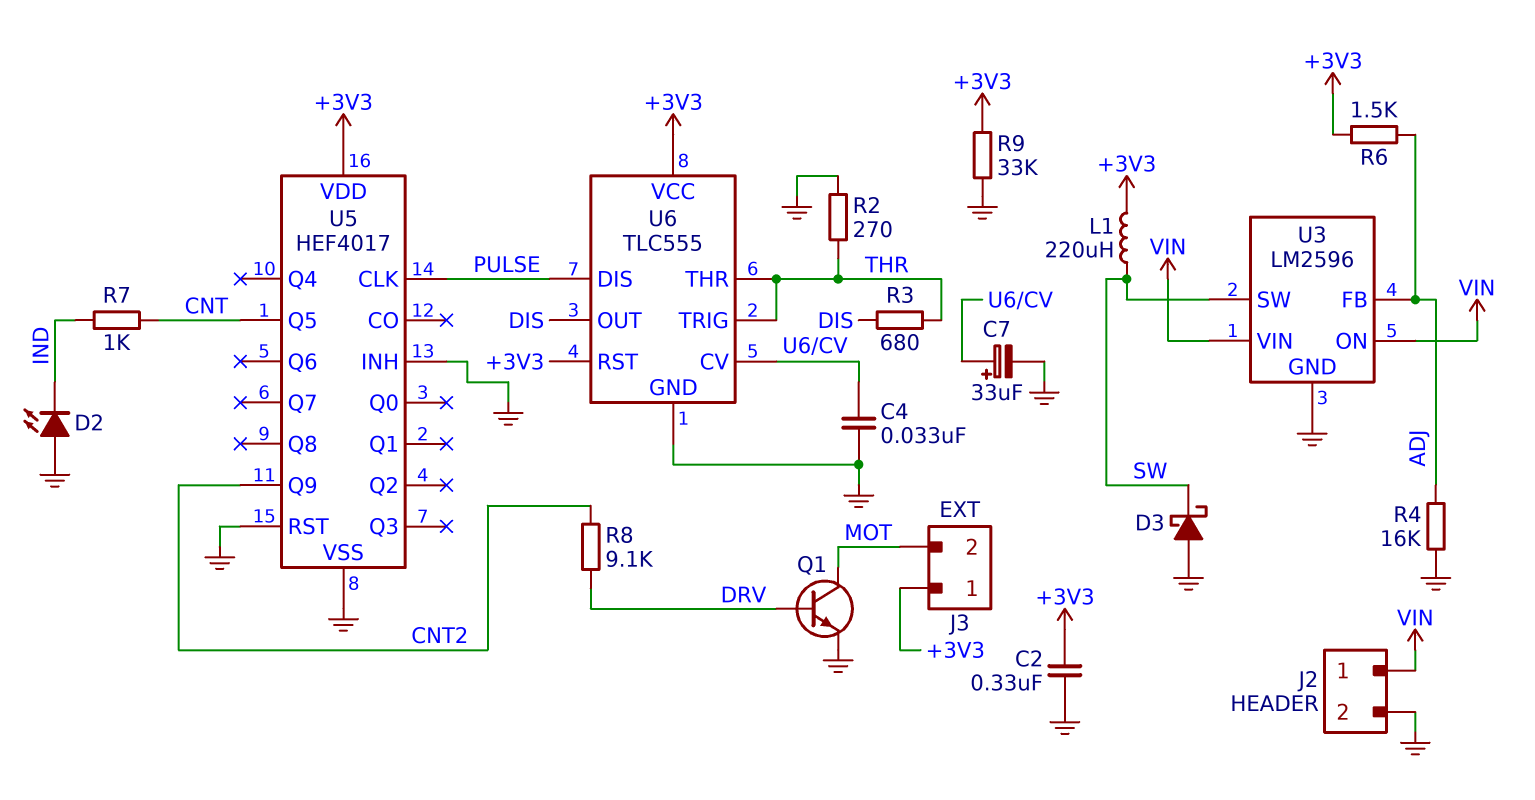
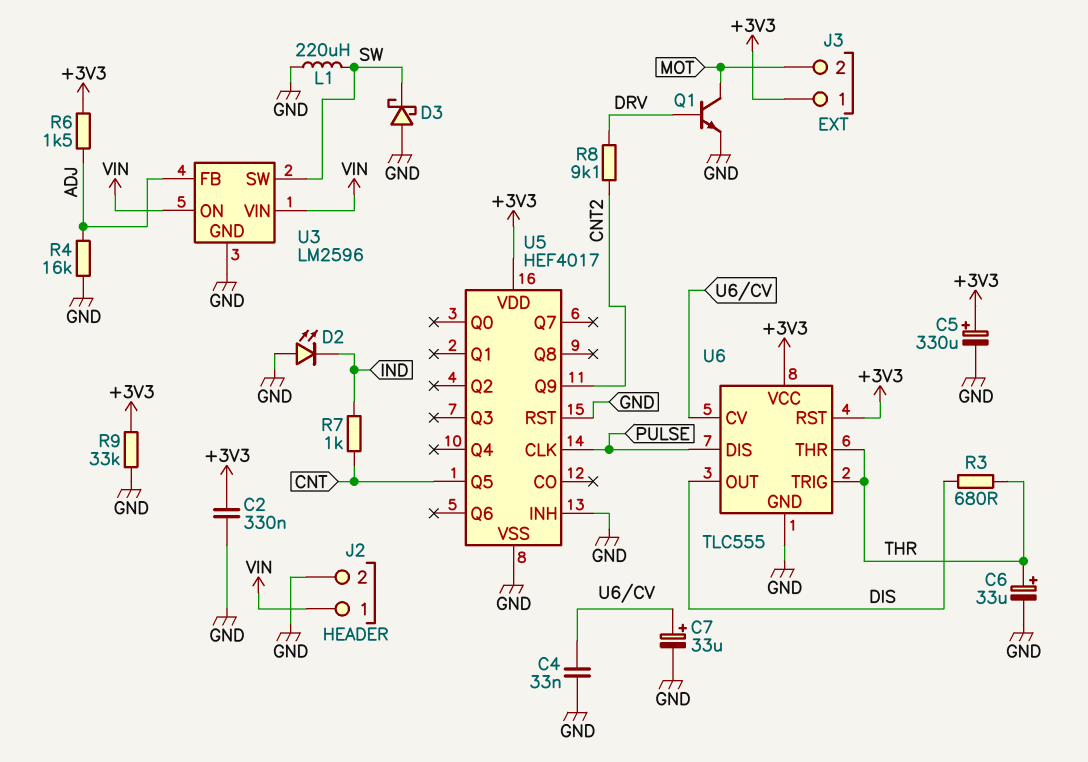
C5: none -> 330uF (plus +3V3, minus GND)
C6: none -> 33uF (plus THR, minus GND)
L1: 220uH (+3V3, SW) -> 220uH (GND, SW)
R2: 270 (GND, THR) -> none

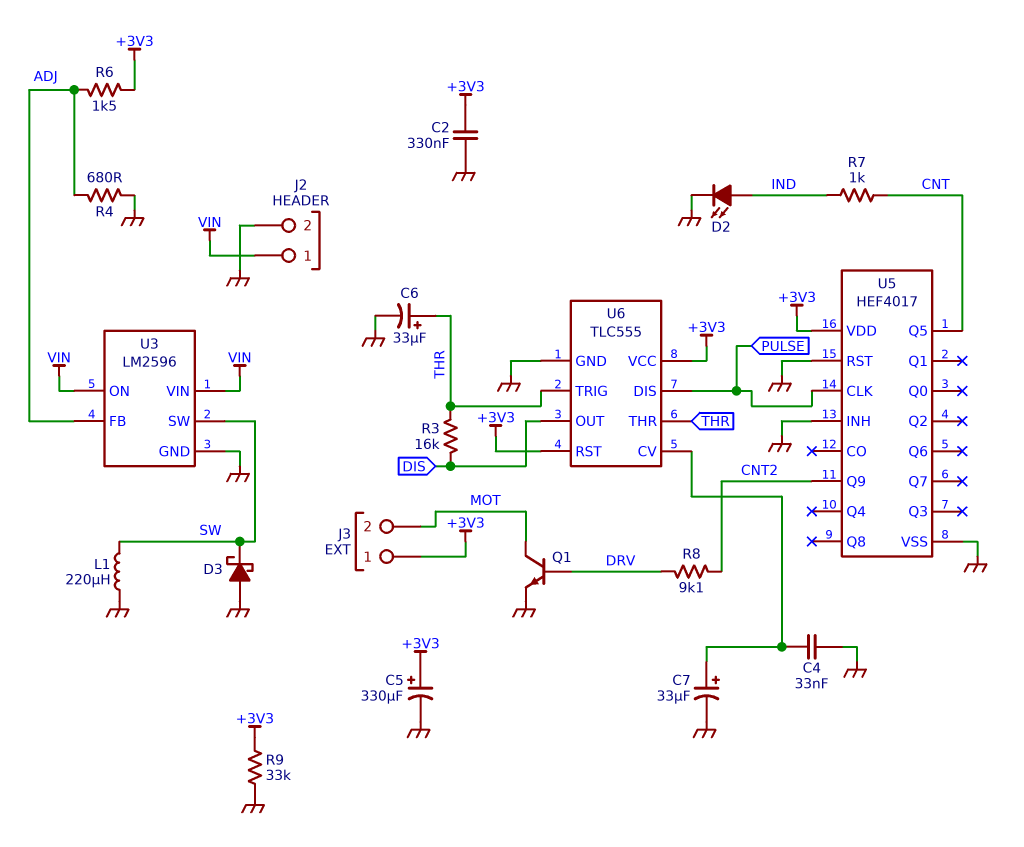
D2: LED (A GND, K IND) -> LED (A IND, K GND)
R3: 680 (DIS, THR) -> 16k (DIS, THR)
R4: 16k (ADJ, GND) -> 680 (ADJ, GND)

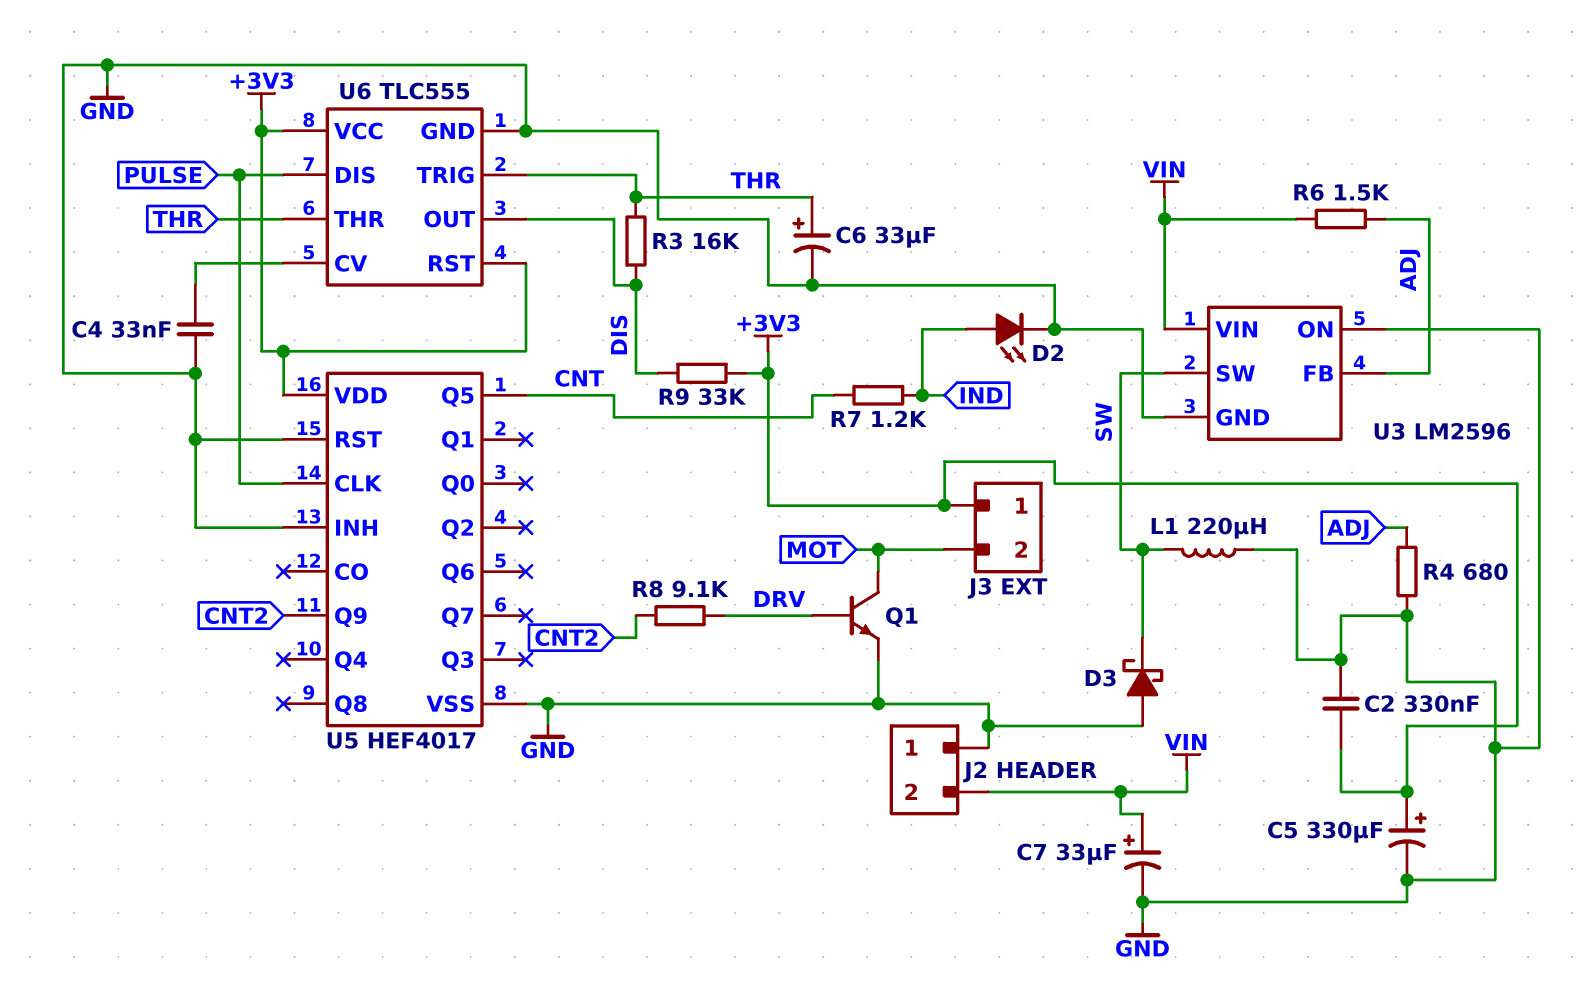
C7: 33uF (plus U6/CV, minus GND) -> 33uF (plus VIN, minus GND)
J2 pin 1: VIN -> GND
J2 pin 2: GND -> VIN
R6: 1.5k (+3V3, ADJ) -> 1.5k (ADJ, VIN)
R7: 1k (CNT, IND) -> 1.2k (CNT, IND)
R9: 33k (+3V3, GND) -> 33k (+3V3, DIS)
U3 pin ON: VIN -> GND

